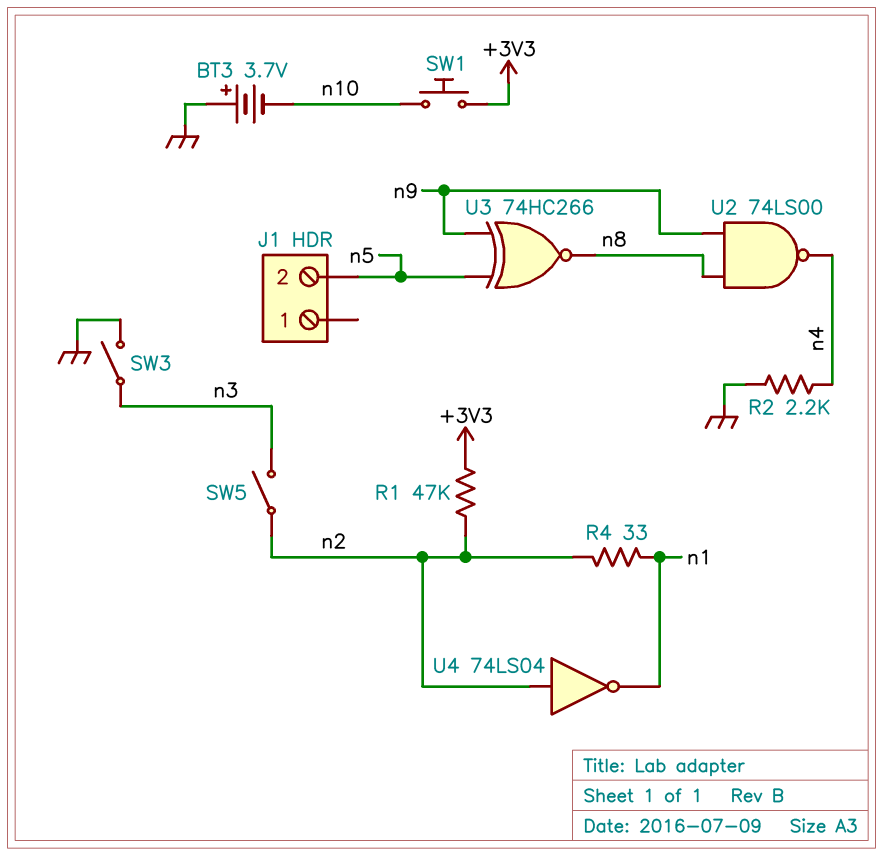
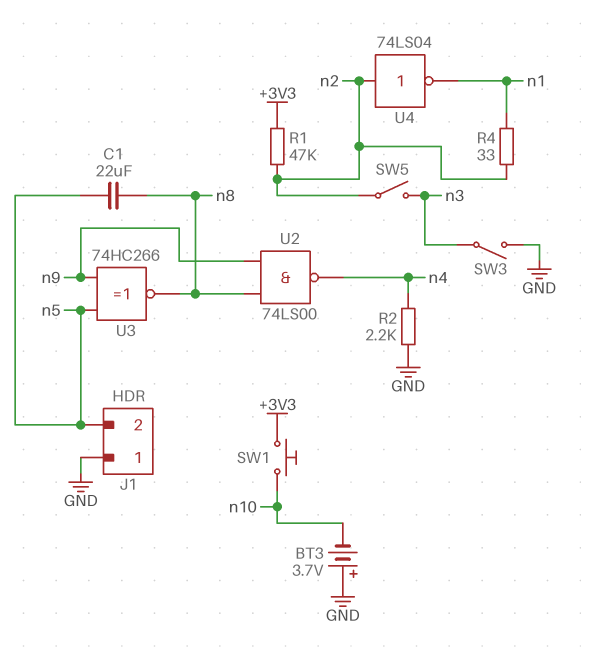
C1: none -> 22uF (n5, n8)
J1 pin 1: none -> GND

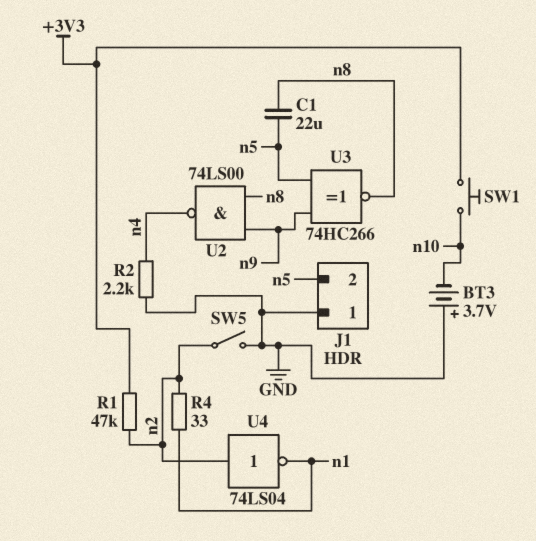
SW3: switch (GND, n3) -> none
SW5: switch (n2, n3) -> switch (GND, n2)

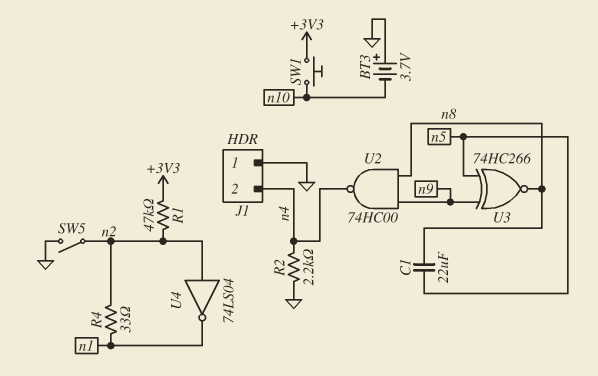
J1 pin 2: n5 -> n4
U2: NAND 74LS00 (in n8, in n9, out n4) -> NAND 74HC00 (in n8, in n9, out n4)

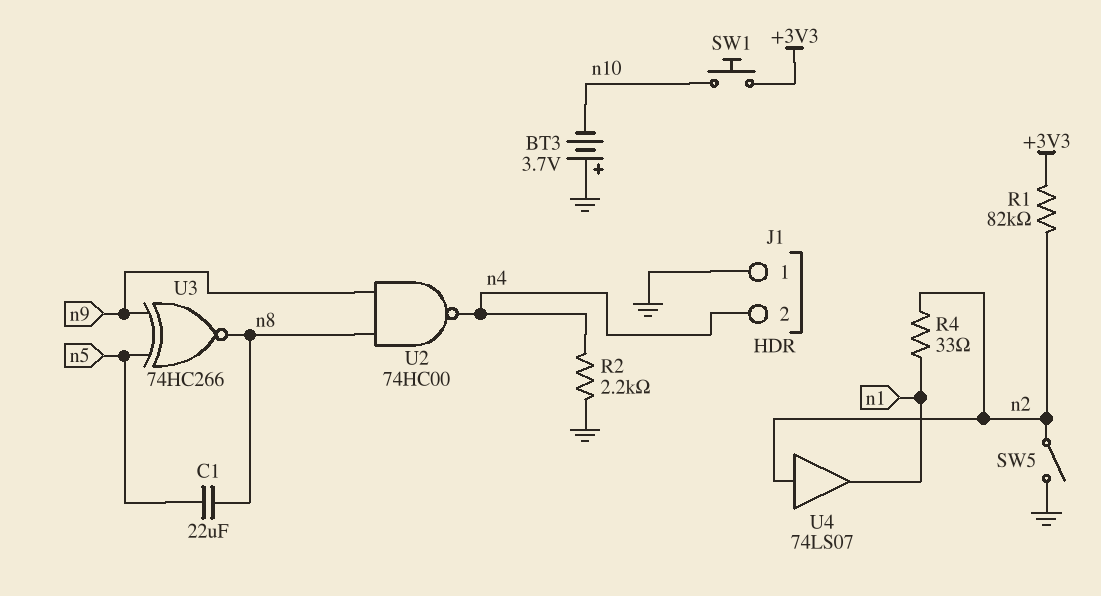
R1: 47k (+3V3, n2) -> 82k (+3V3, n2)
U4: NOT 74LS04 (in n2, out n1) -> buffer 74LS07 (in n2, out n1)

